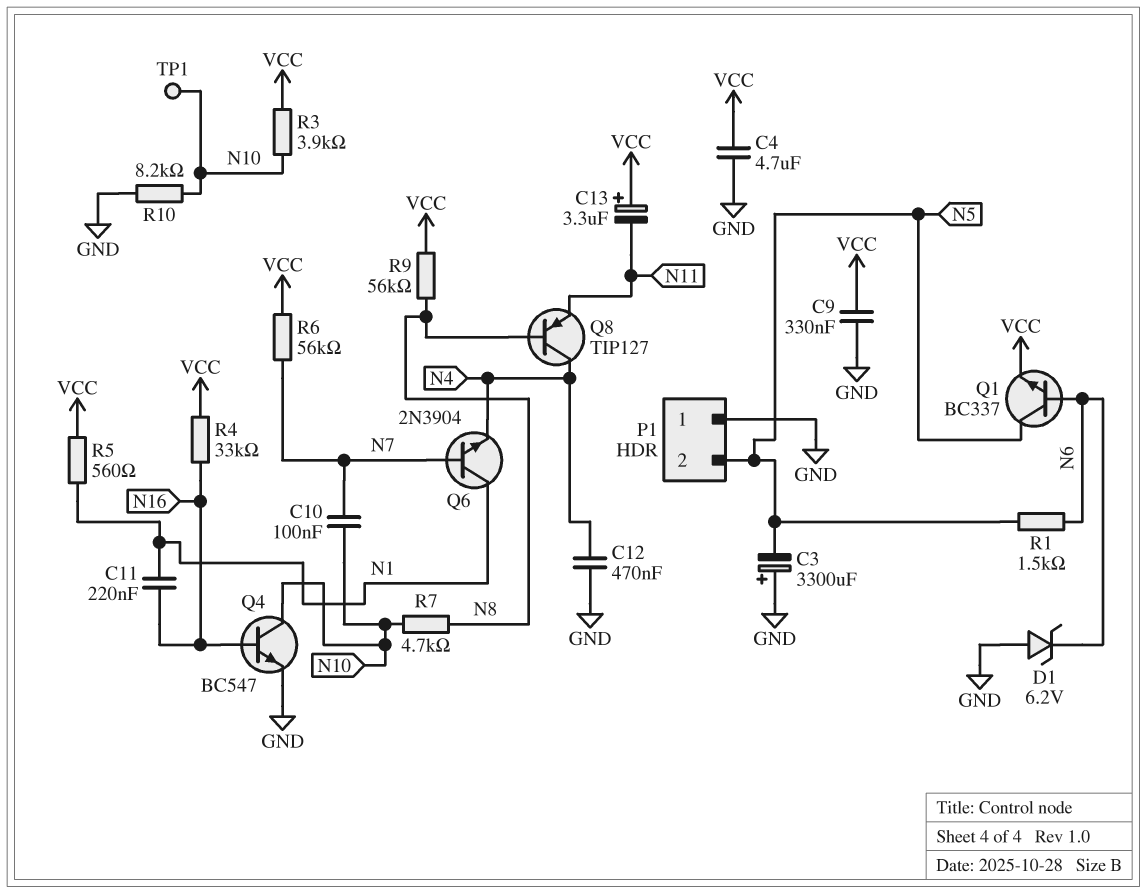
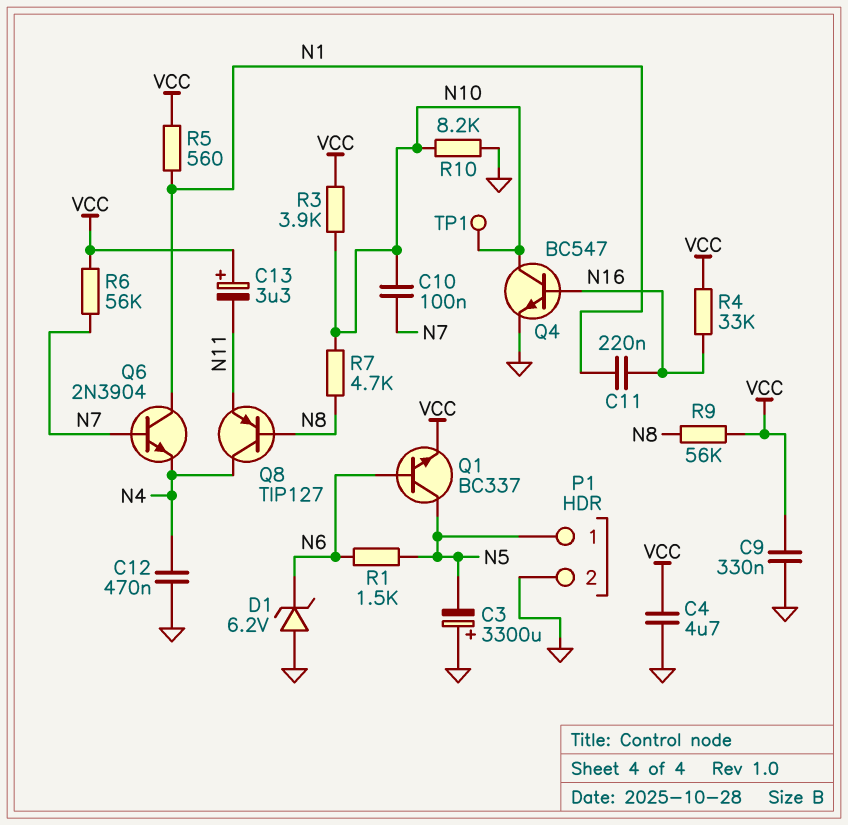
P1 pin 1: GND -> N5
P1 pin 2: N5 -> GND

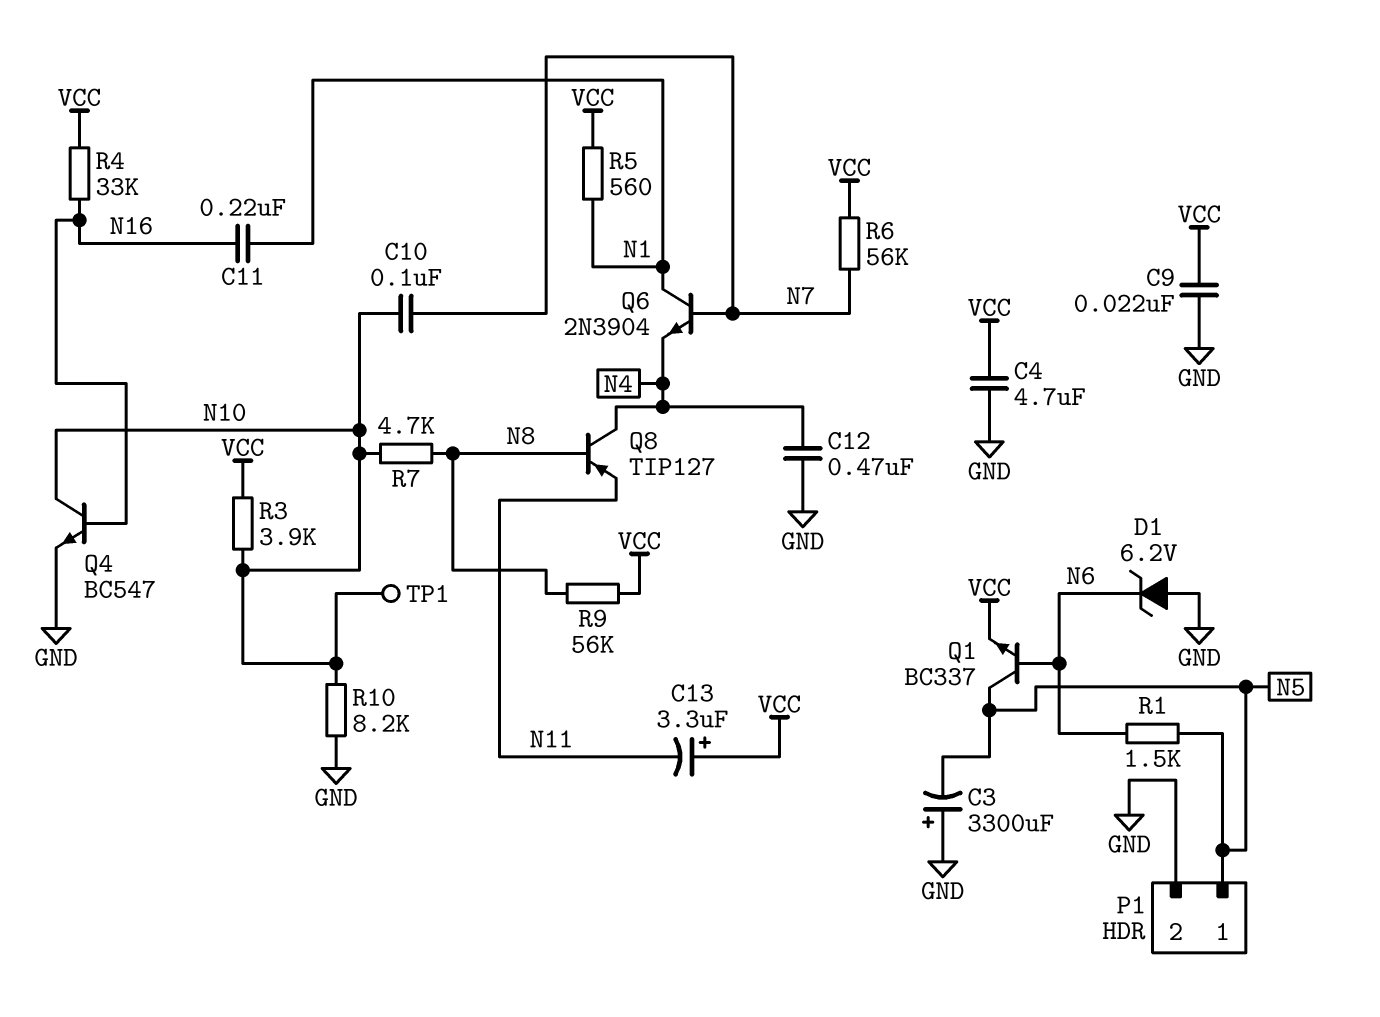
C9: 330nF (GND, VCC) -> 22nF (GND, VCC)

